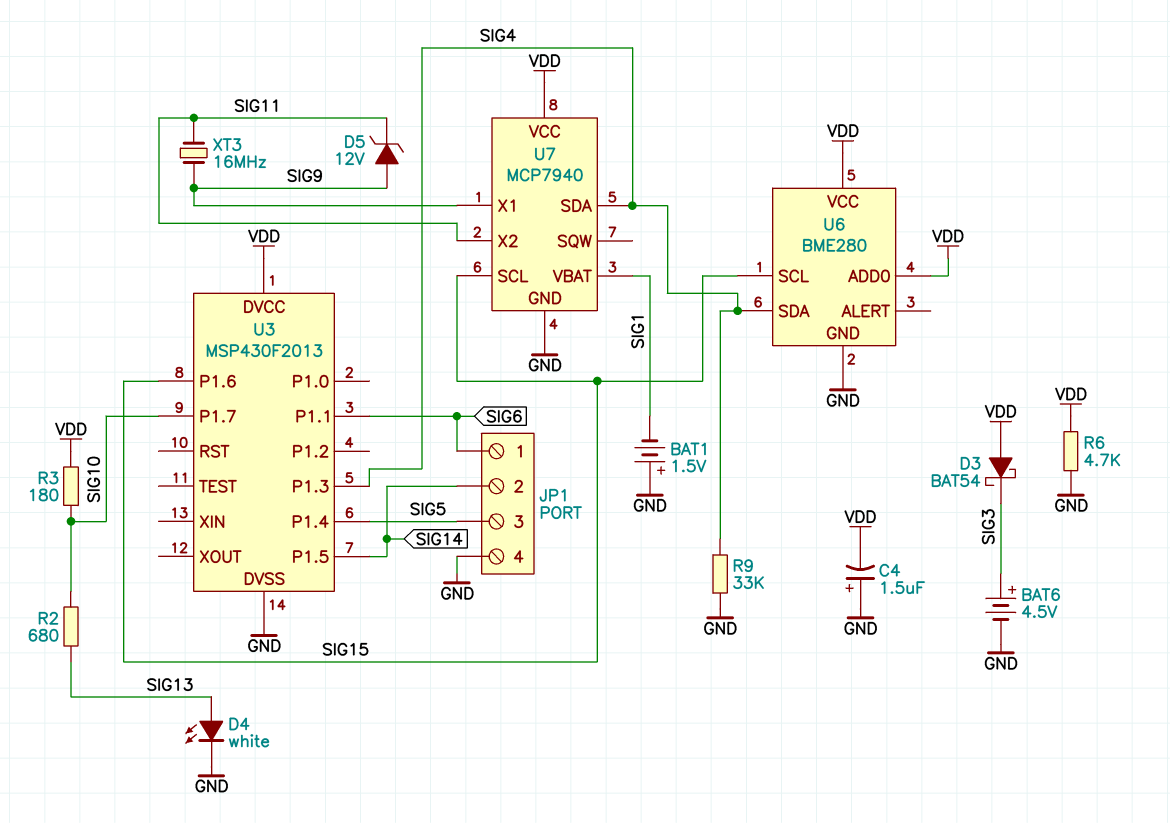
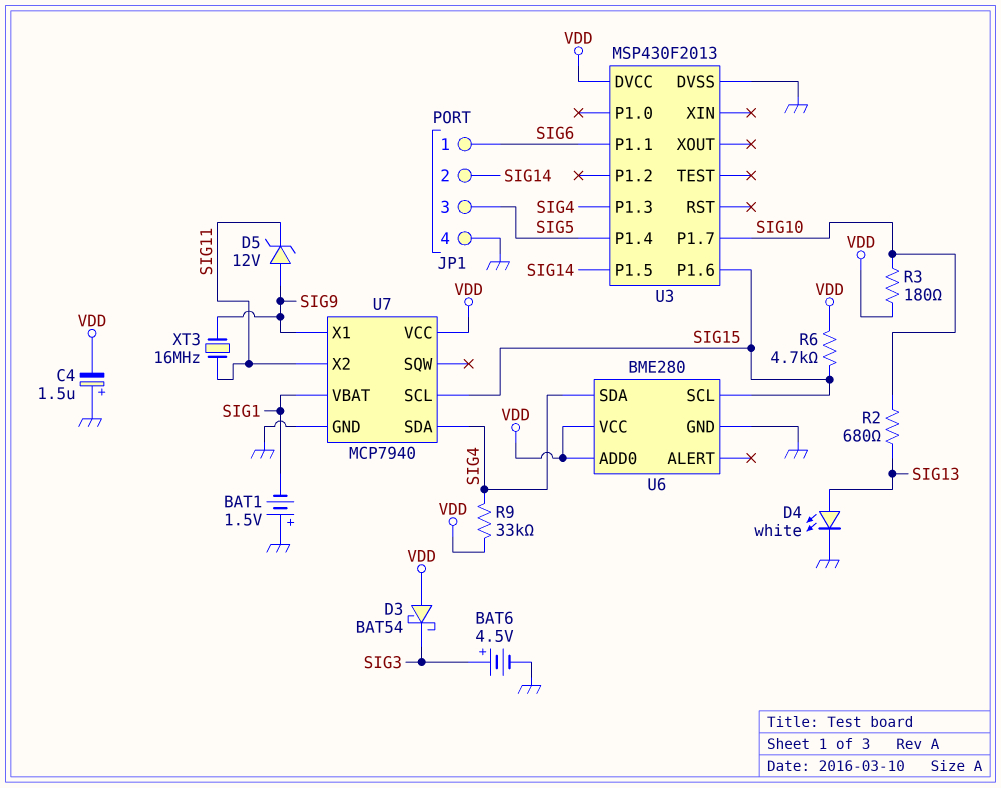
R6: 4.7k (GND, VDD) -> 4.7k (SIG15, VDD)
R9: 33k (GND, SIG4) -> 33k (SIG4, VDD)

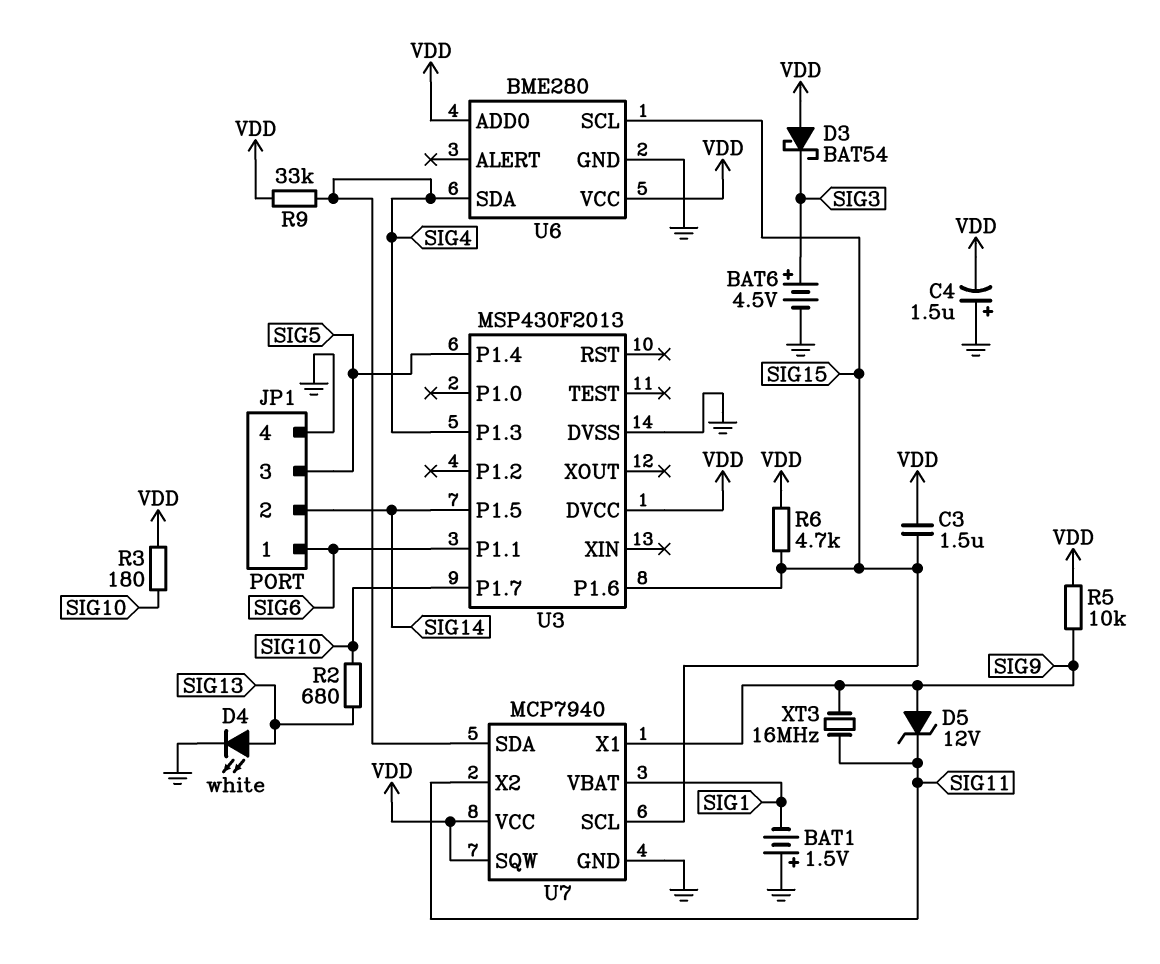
C3: none -> 1.5uF (SIG15, VDD)
R5: none -> 10k (SIG9, VDD)
U7 pin SQW: none -> VDD

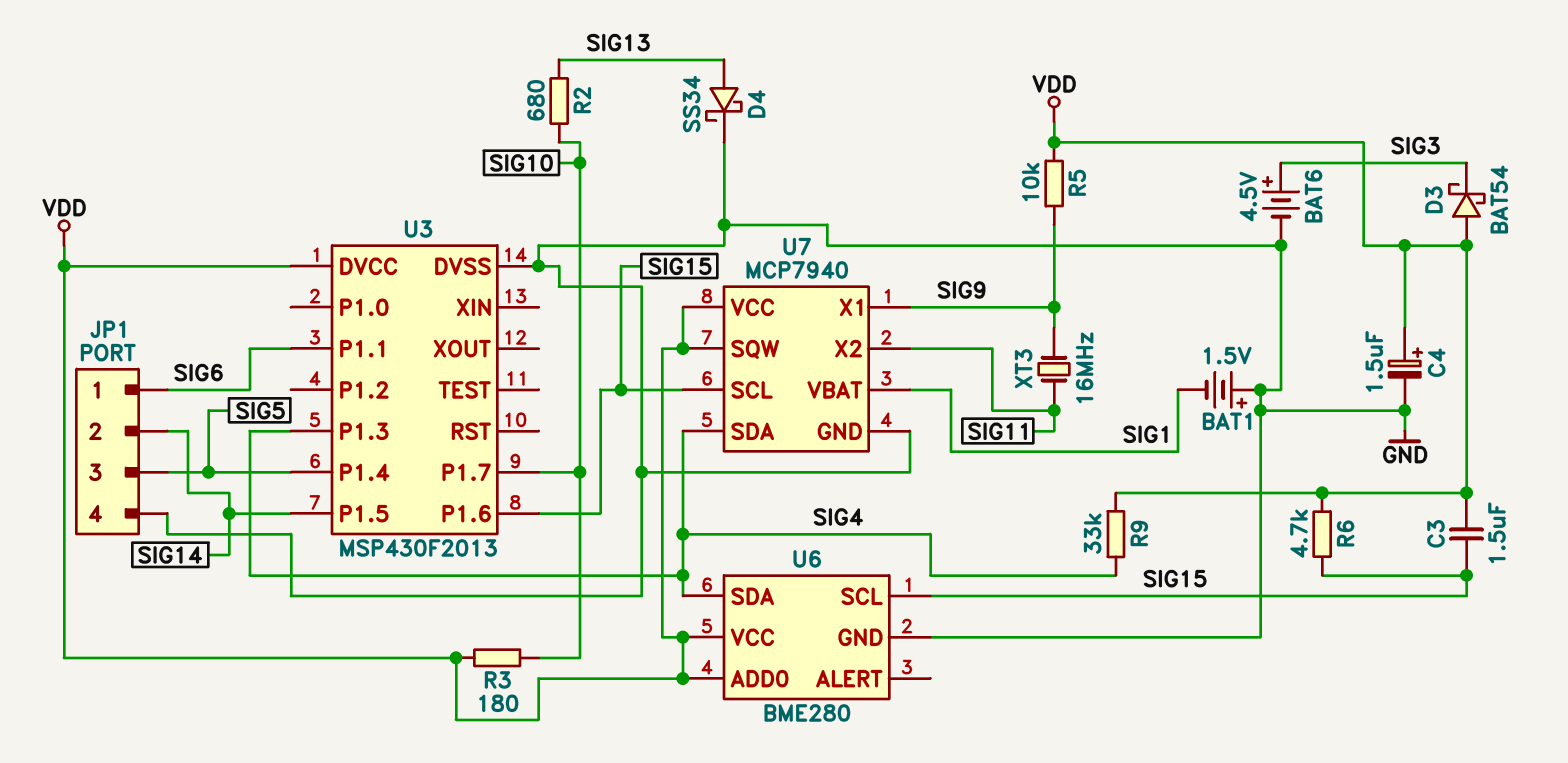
C4: 1.5uF (plus GND, minus VDD) -> 1.5uF (plus VDD, minus GND)
D4: LED white (A SIG13, K GND) -> schottky SS34 (A SIG13, K GND)
D5: zener 12V (A SIG9, K SIG11) -> none

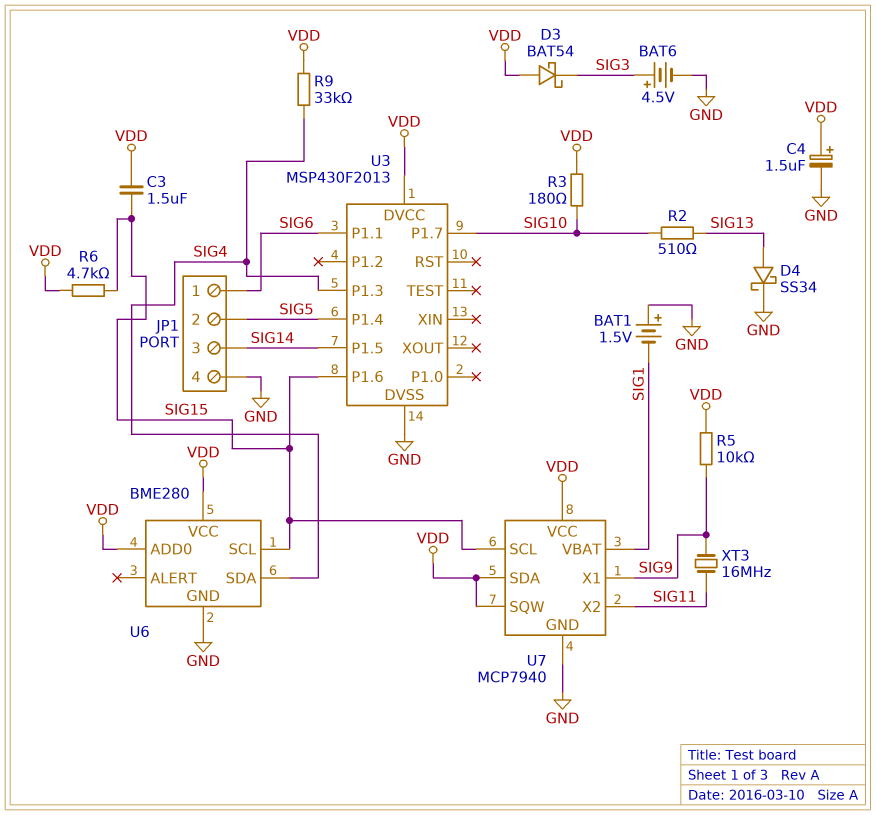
JP1 pin 2: SIG14 -> SIG5
JP1 pin 3: SIG5 -> SIG14
R2: 680 (SIG10, SIG13) -> 510 (SIG10, SIG13)
U7 pin SDA: SIG4 -> VDD

